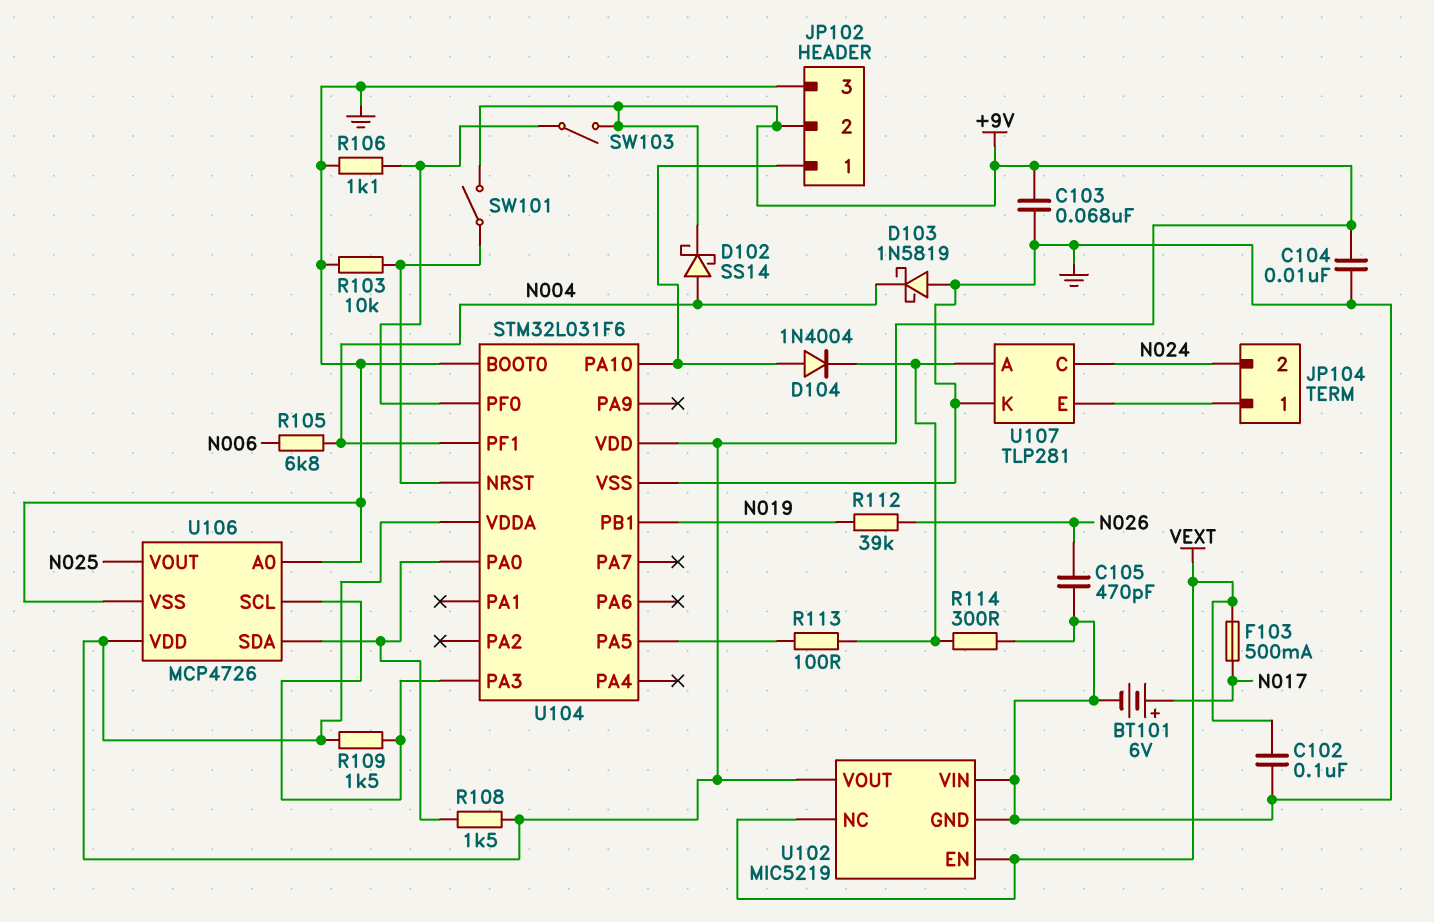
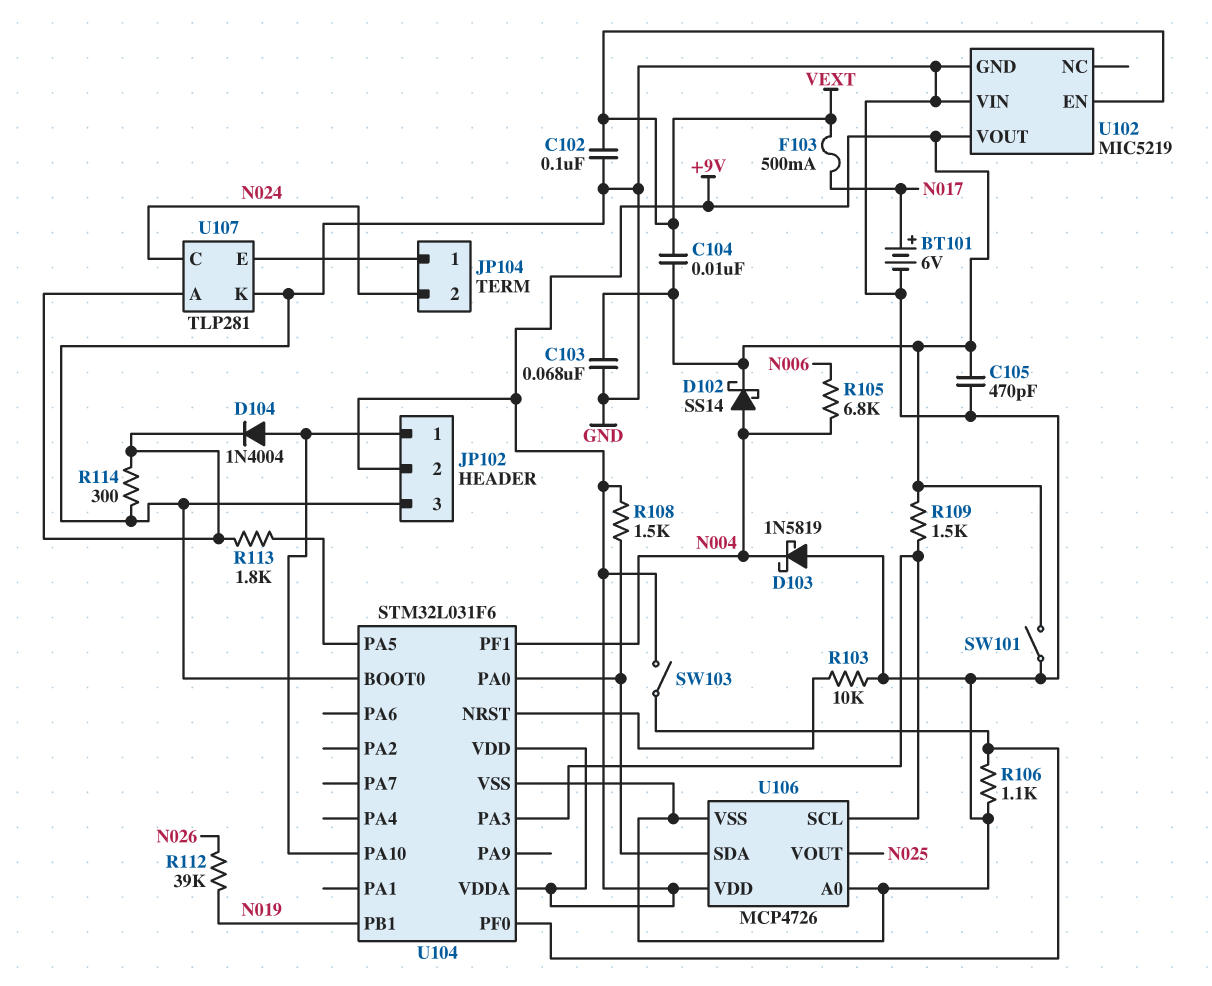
C104: 10nF (+9V, GND) -> 10nF (+9V, VEXT)
C105: 470pF (GND, N026) -> 470pF (+9V, GND)
R113: 100 (U104/PA5, U107/A) -> 1.8k (U104/PA5, U107/A)
SW101: switch (+9V, U104/NRST) -> switch (+9V, GND)
U102 pin NC: VEXT -> none

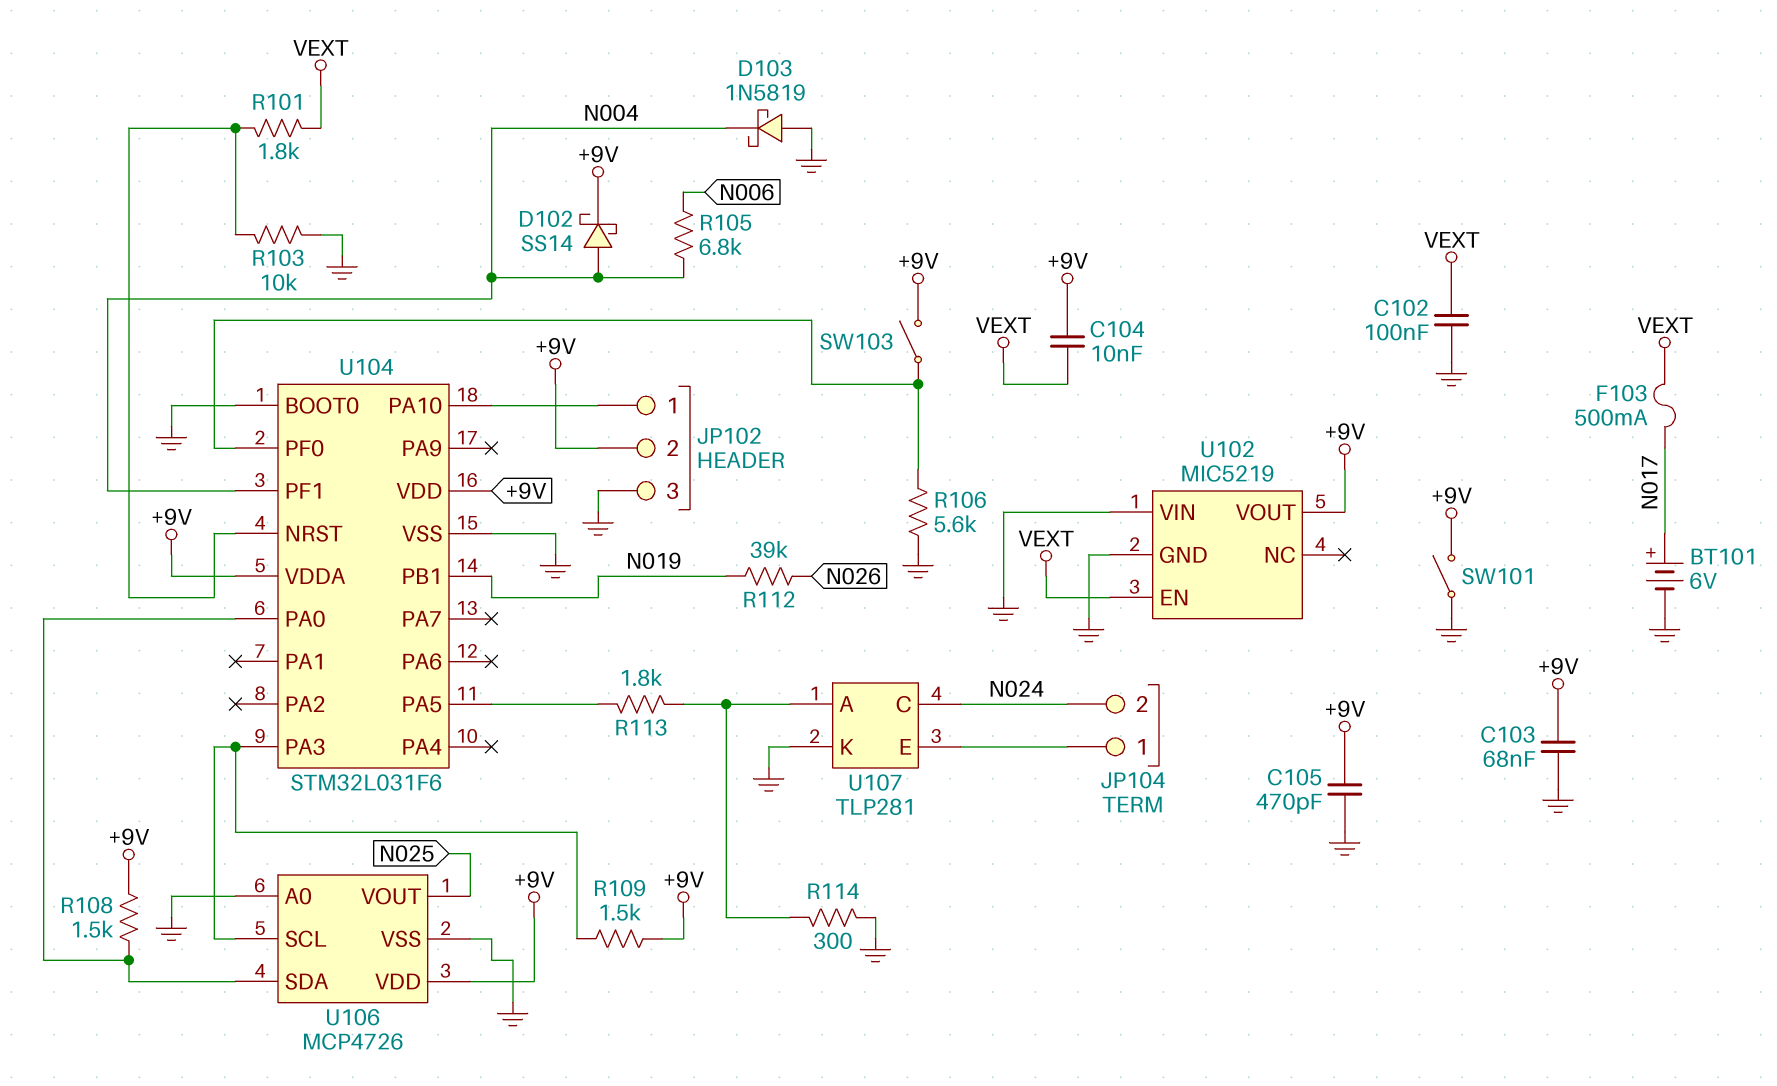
D104: diode 1N4004 (A JP102/1, K U107/A) -> none
R101: none -> 1.8k (U104/NRST, VEXT)
R106: 1.1k (GND, U104/PF0) -> 5.6k (GND, U104/PF0)

